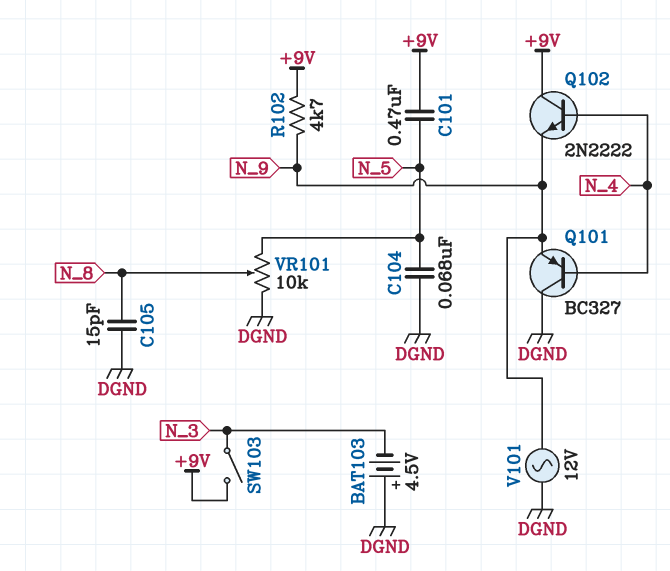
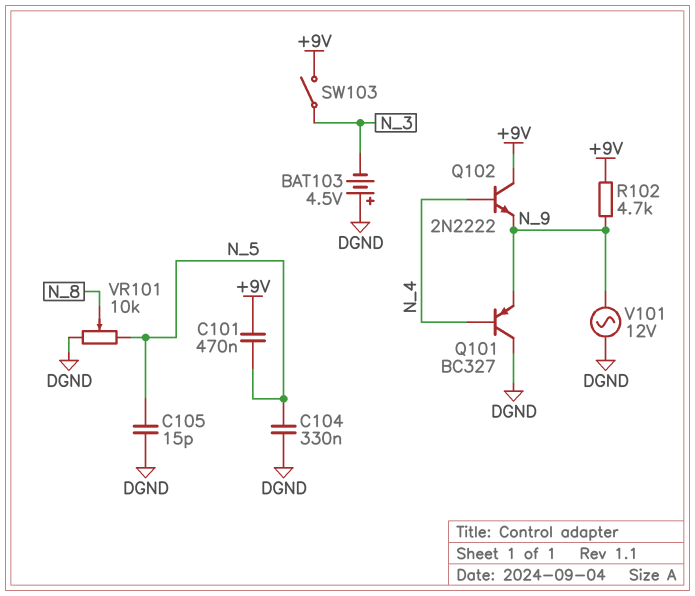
C104: 68nF (DGND, N_5) -> 330nF (DGND, N_5)
C105: 15pF (DGND, N_8) -> 15pF (DGND, N_5)

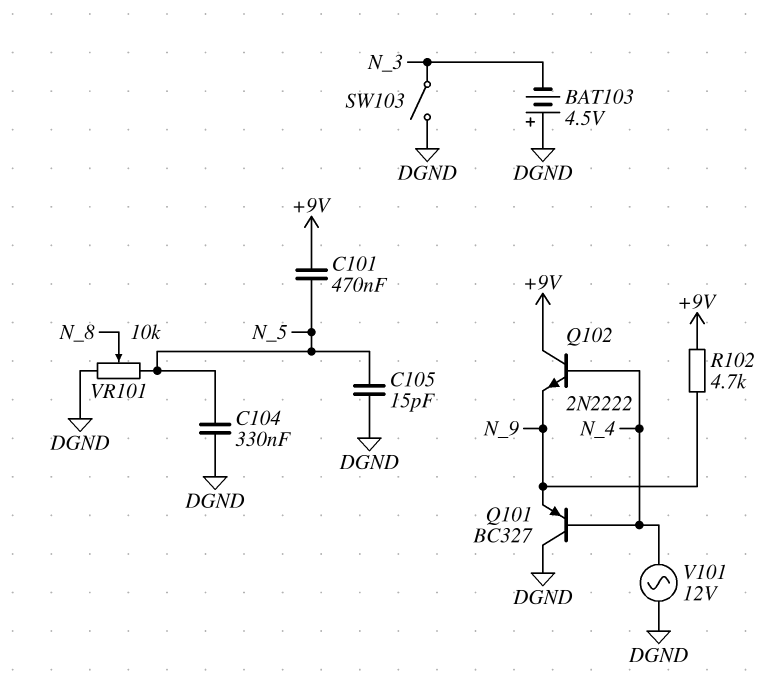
SW103: switch (+9V, N_3) -> switch (DGND, N_3)
V101: AC 12V (DGND, N_9) -> AC 12V (DGND, N_4)

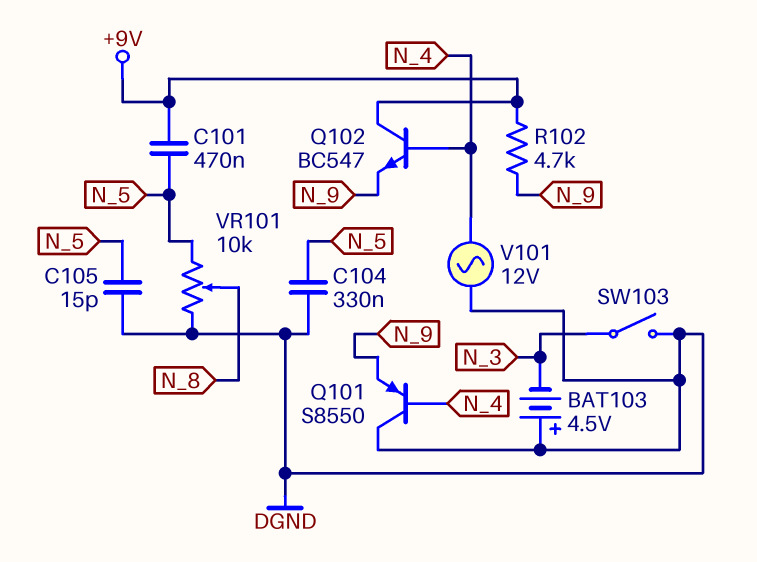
Q101: PNP BC327 (B N_4, C DGND, E N_9) -> PNP S8550 (B N_4, C DGND, E N_9)
Q102: NPN 2N2222 (B N_4, C +9V, E N_9) -> NPN BC547 (B N_4, C +9V, E N_9)

